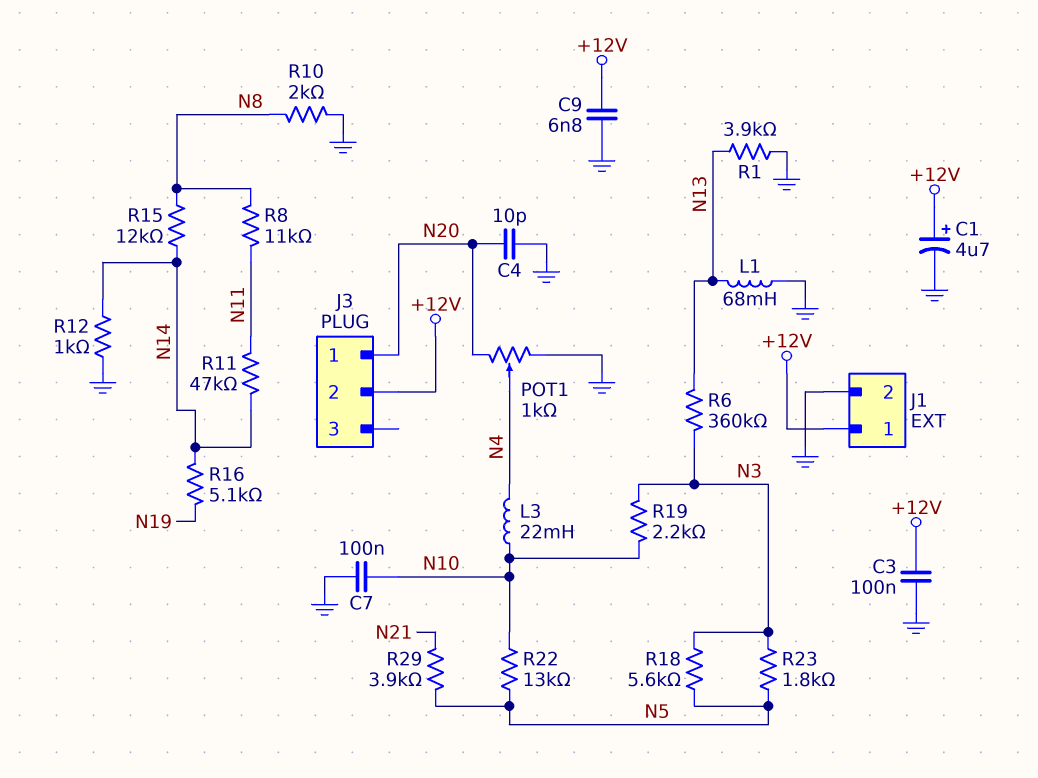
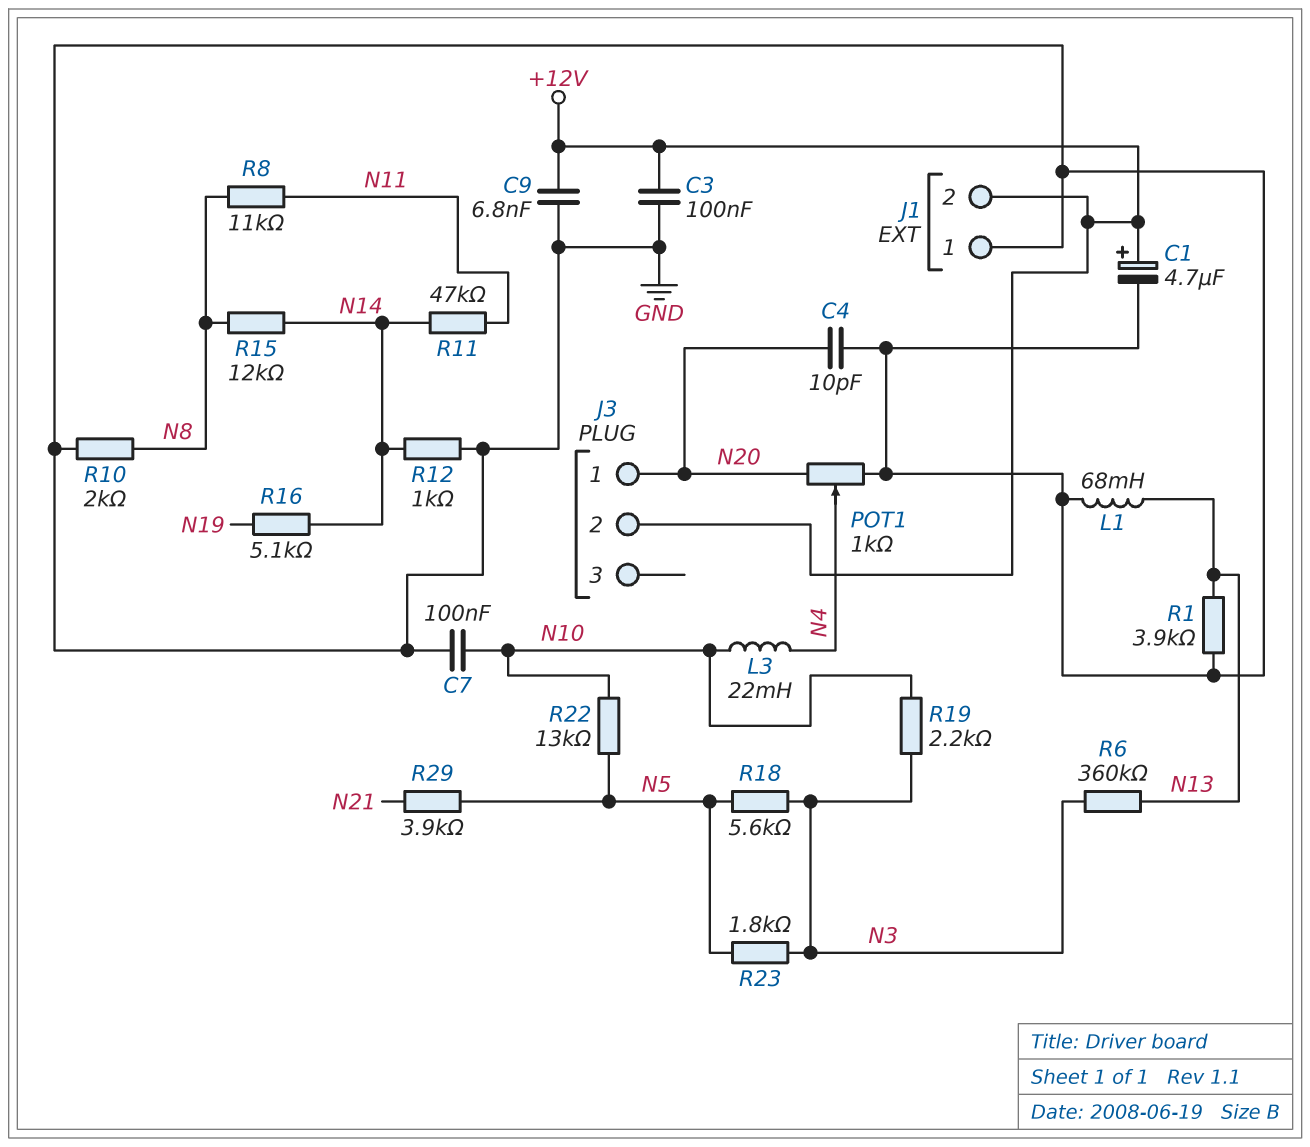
J1 pin 1: +12V -> GND
J1 pin 2: GND -> +12V

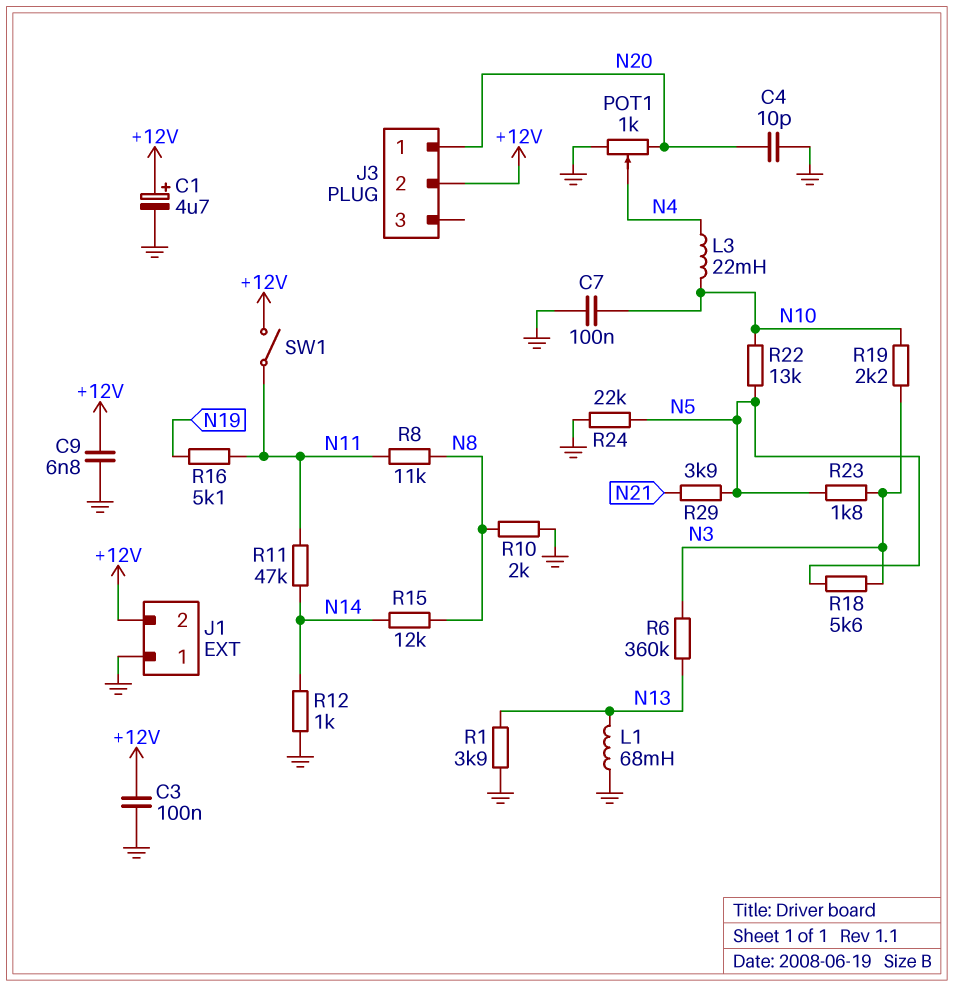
R16: 5.1k (N14, N19) -> 5.1k (N11, N19)
R24: none -> 22k (GND, N5)
SW1: none -> switch (+12V, N11)

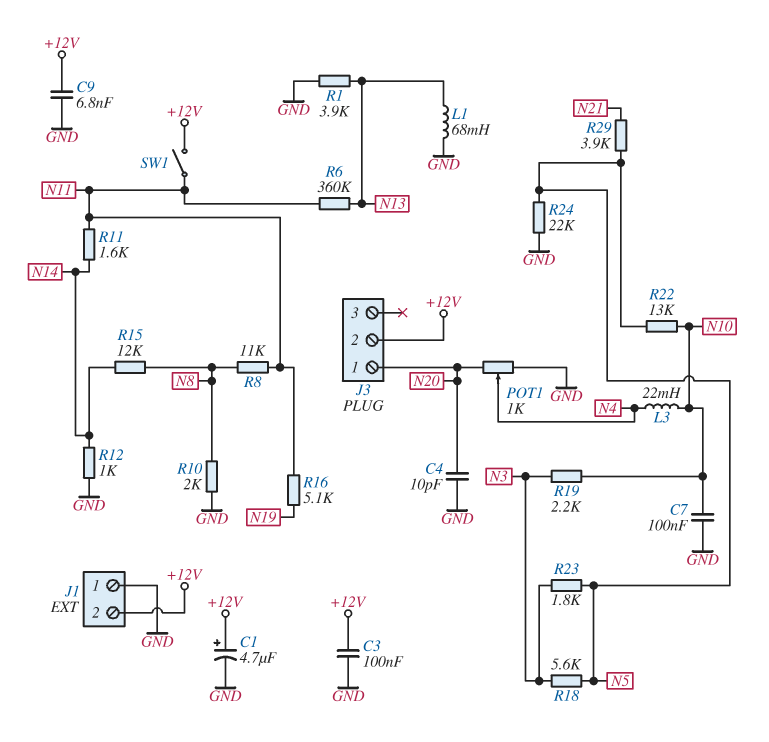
R6: 360k (N3, N13) -> 360k (N11, N13)
R11: 47k (N11, N14) -> 1.6k (N11, N14)

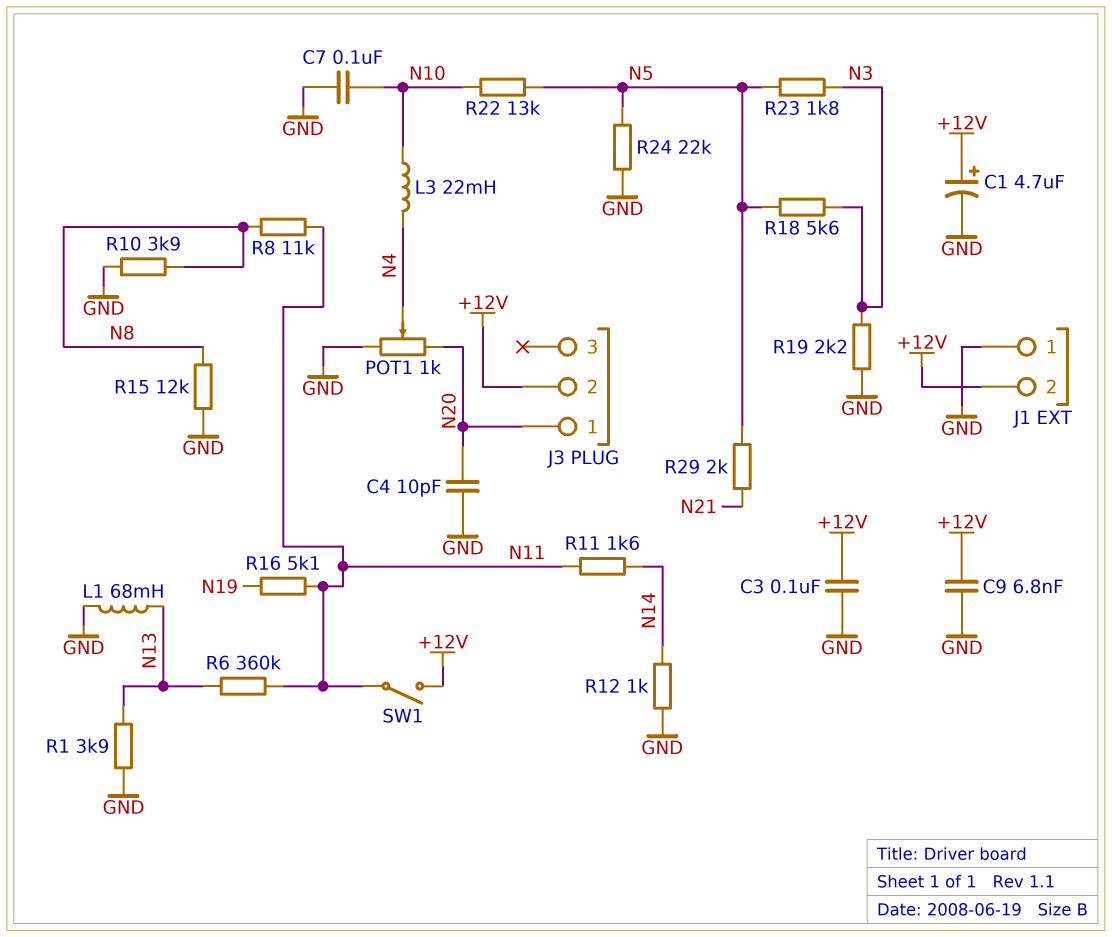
R10: 2k (GND, N8) -> 3.9k (GND, N8)
R15: 12k (N8, N14) -> 12k (GND, N8)
R19: 2.2k (N3, N10) -> 2.2k (GND, N3)
R29: 3.9k (N5, N21) -> 2k (N5, N21)

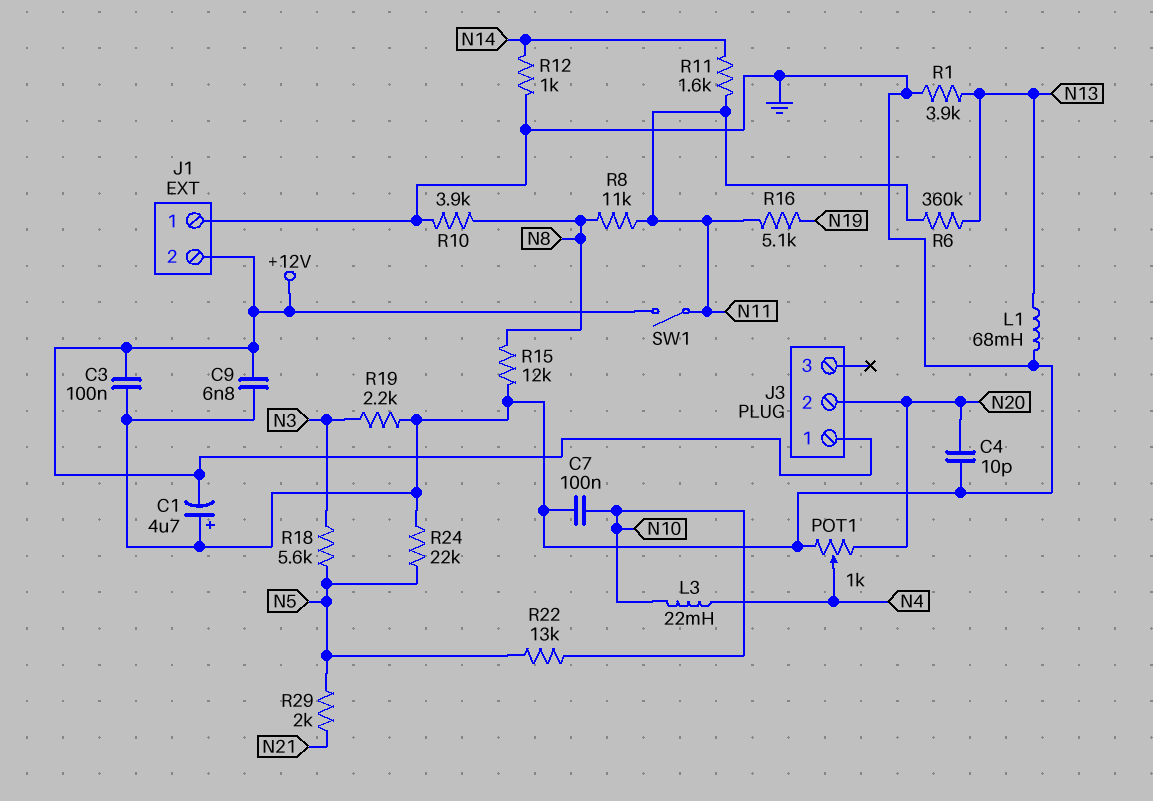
C1: 4.7uF (plus +12V, minus GND) -> 4.7uF (plus GND, minus +12V)
J3 pin 1: N20 -> +12V
J3 pin 2: +12V -> N20
R23: 1.8k (N3, N5) -> none

